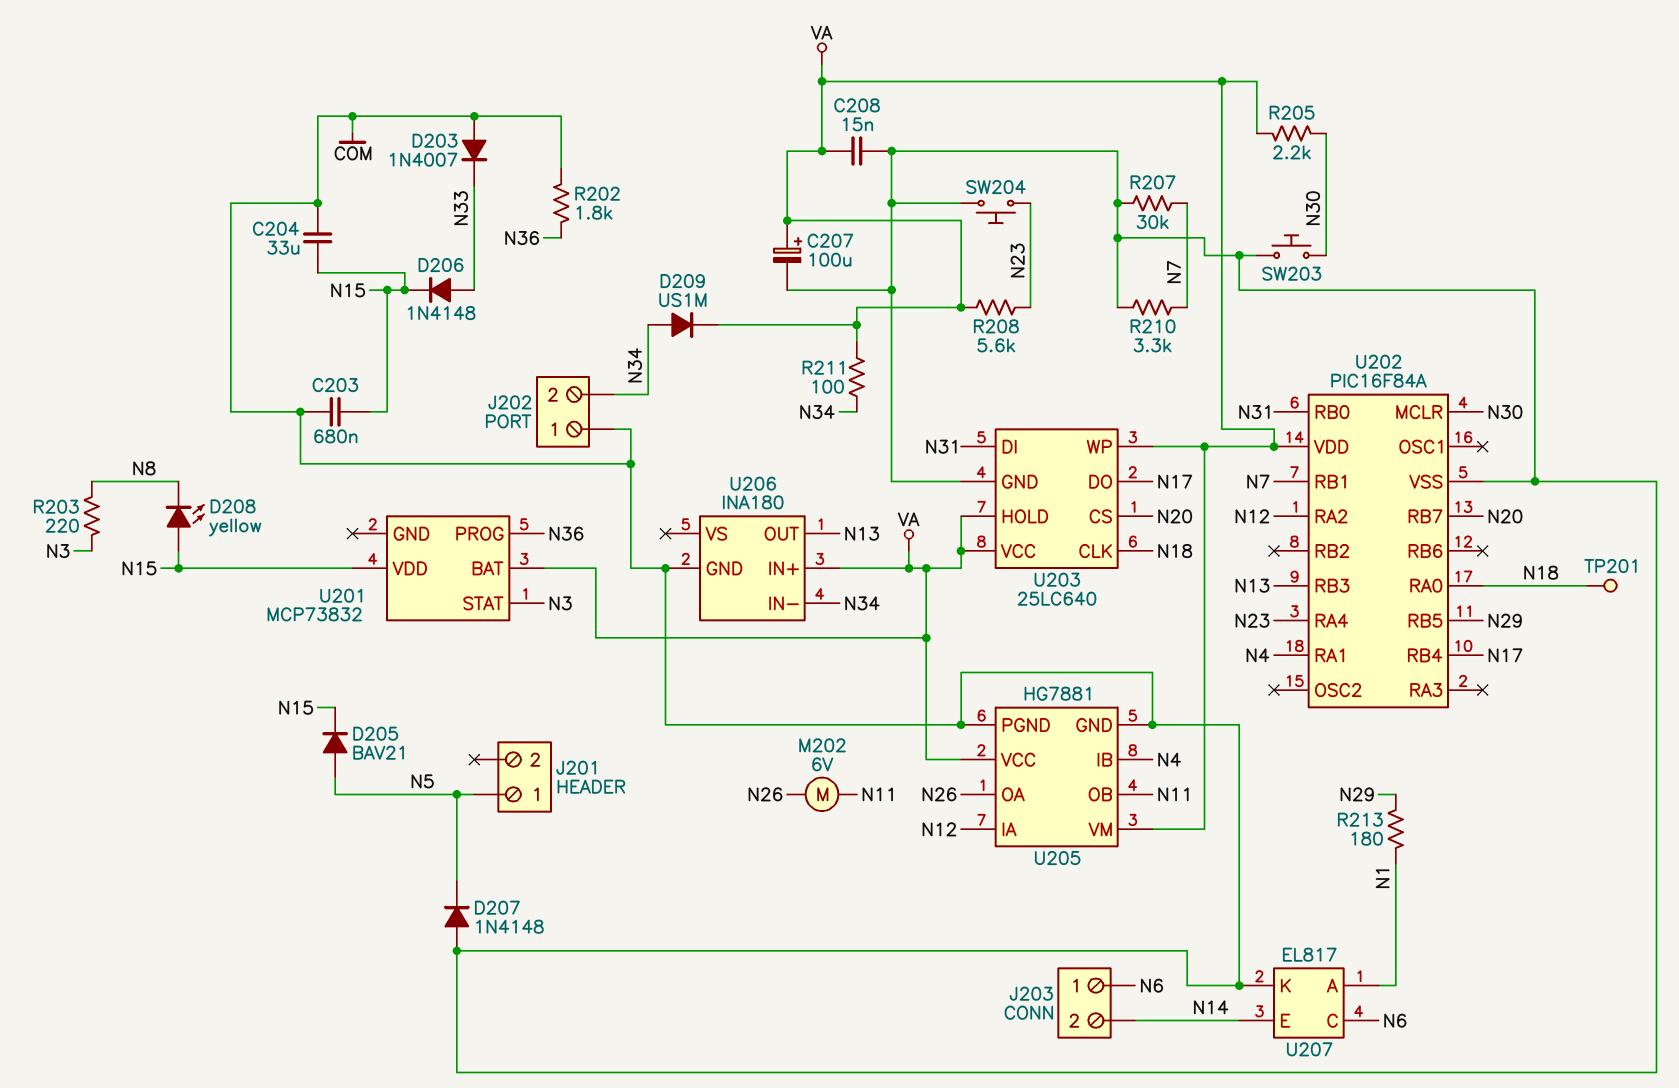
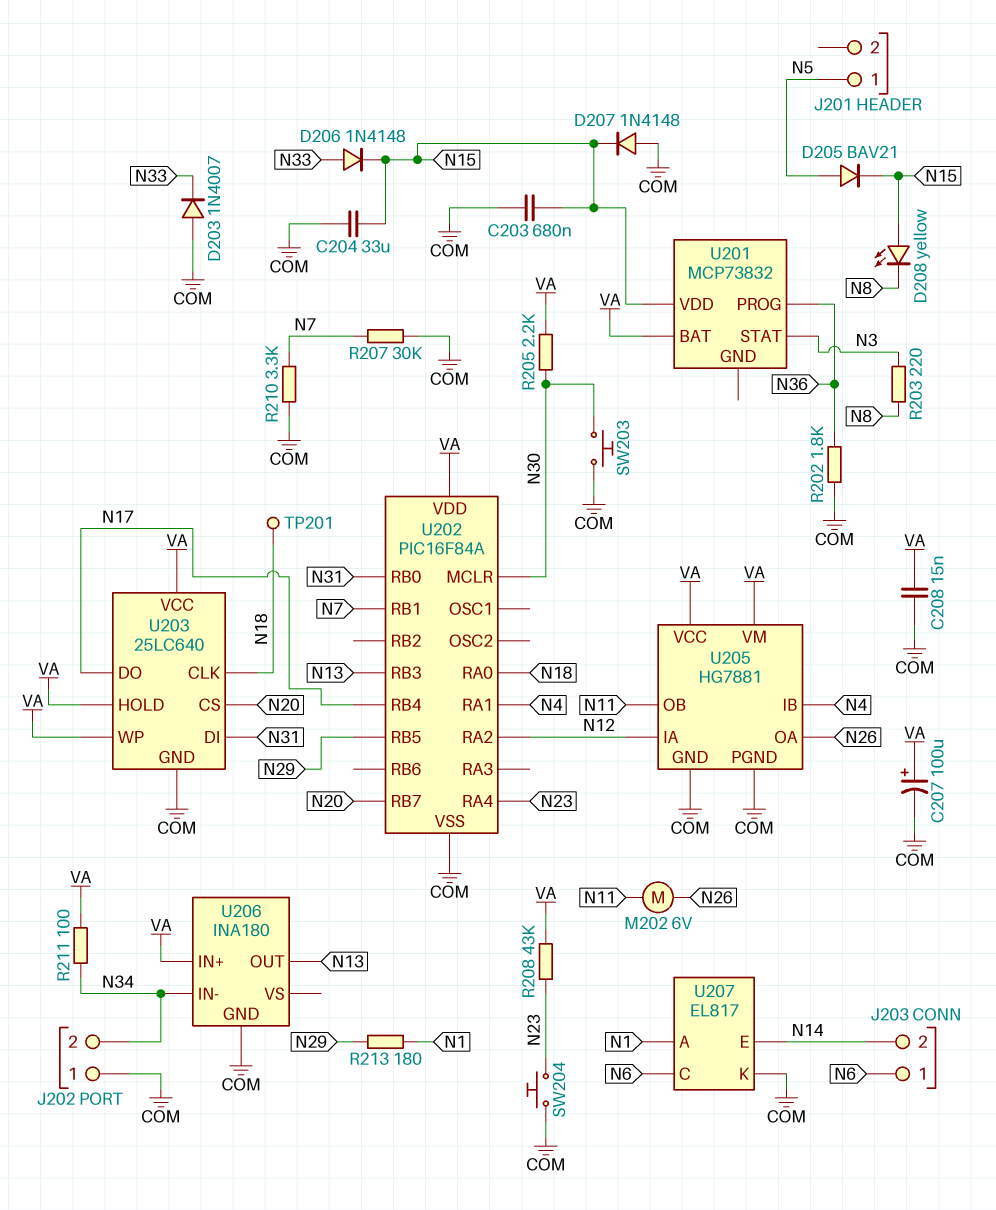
D207: diode 1N4148 (A COM, K N5) -> diode 1N4148 (A COM, K N15)
D209: diode US1M (A N34, K VA) -> none
R208: 5.6k (N23, VA) -> 43k (N23, VA)

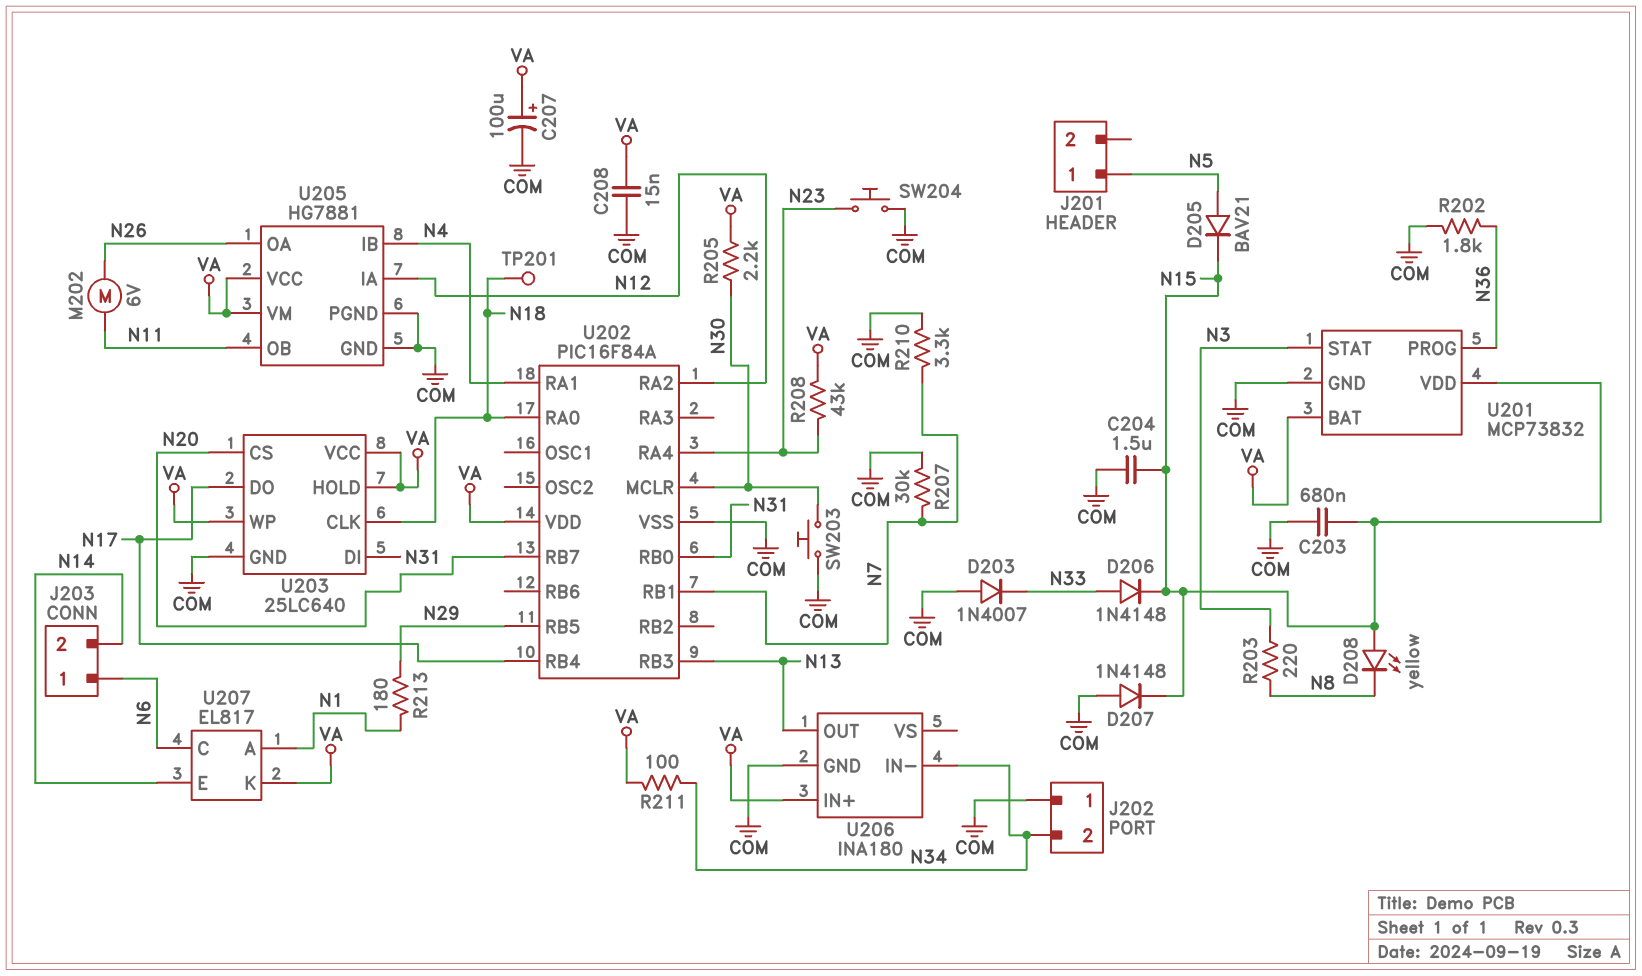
C204: 33uF (COM, N15) -> 1.5uF (COM, N15)
U201 pin GND: none -> COM
U207 pin K: COM -> VA

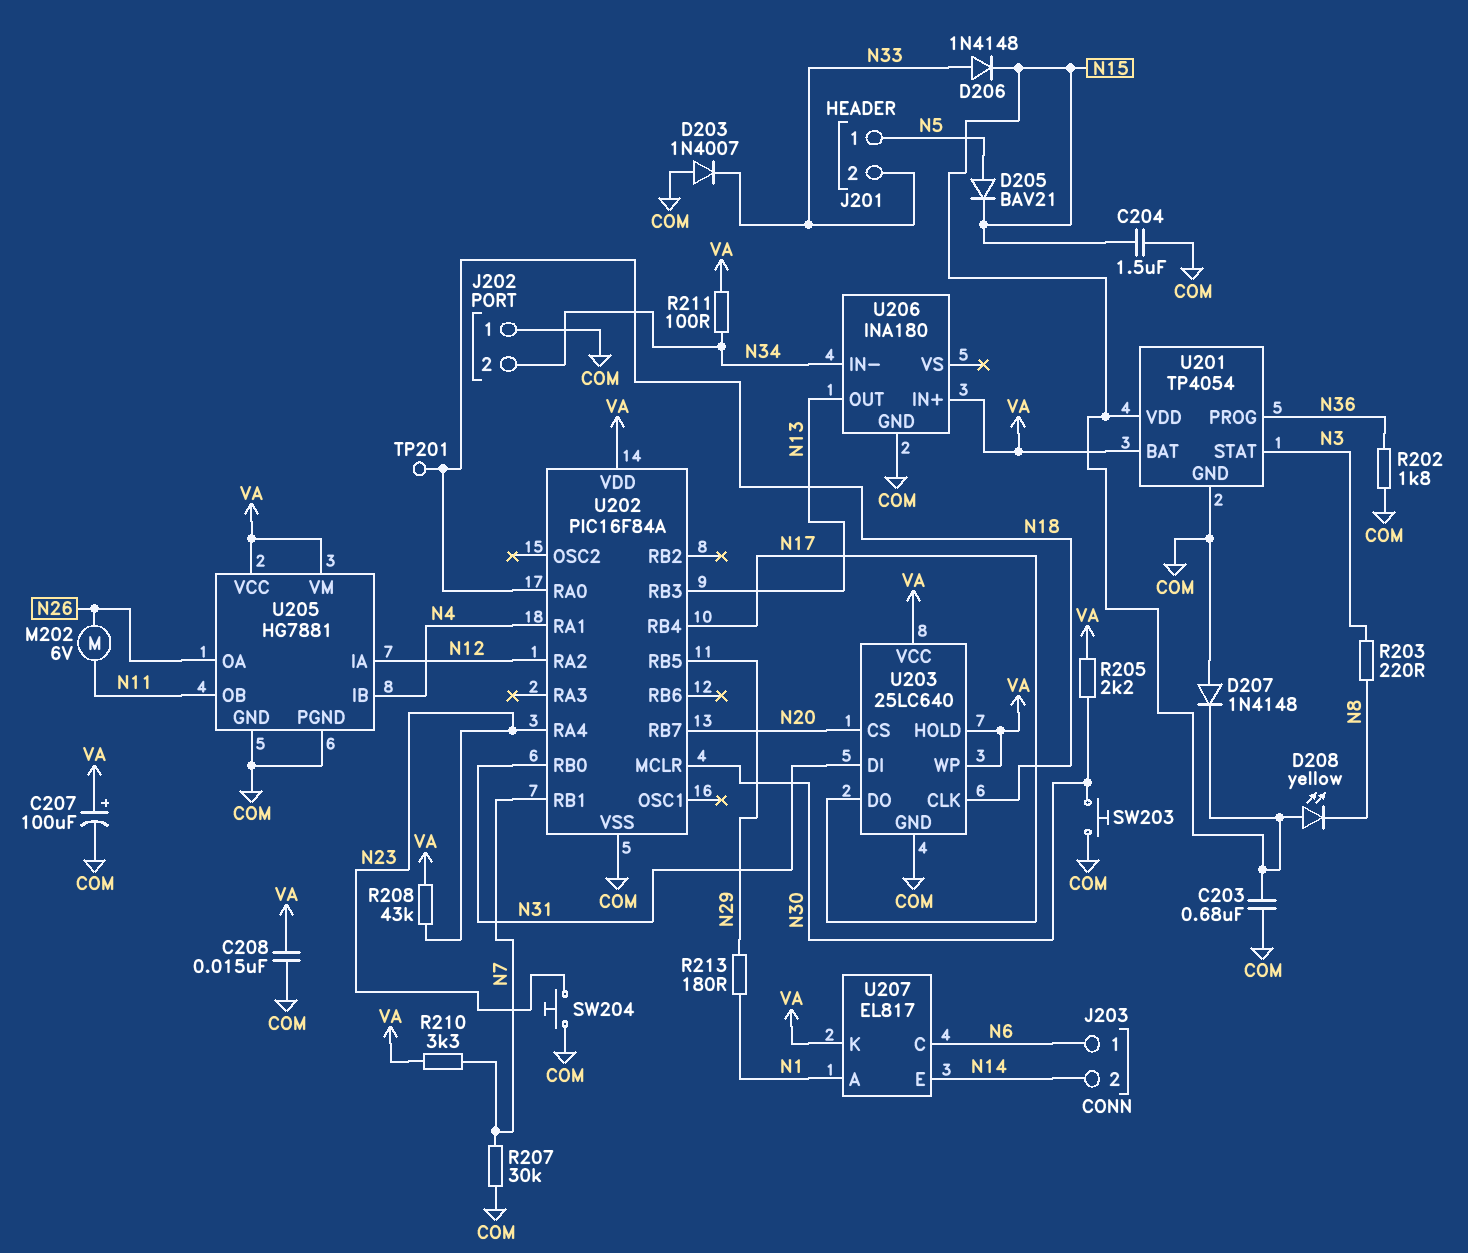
J201 pin 2: none -> N33
R210: 3.3k (COM, N7) -> 3.3k (N7, VA)
U201: MCP73832 -> TP4054

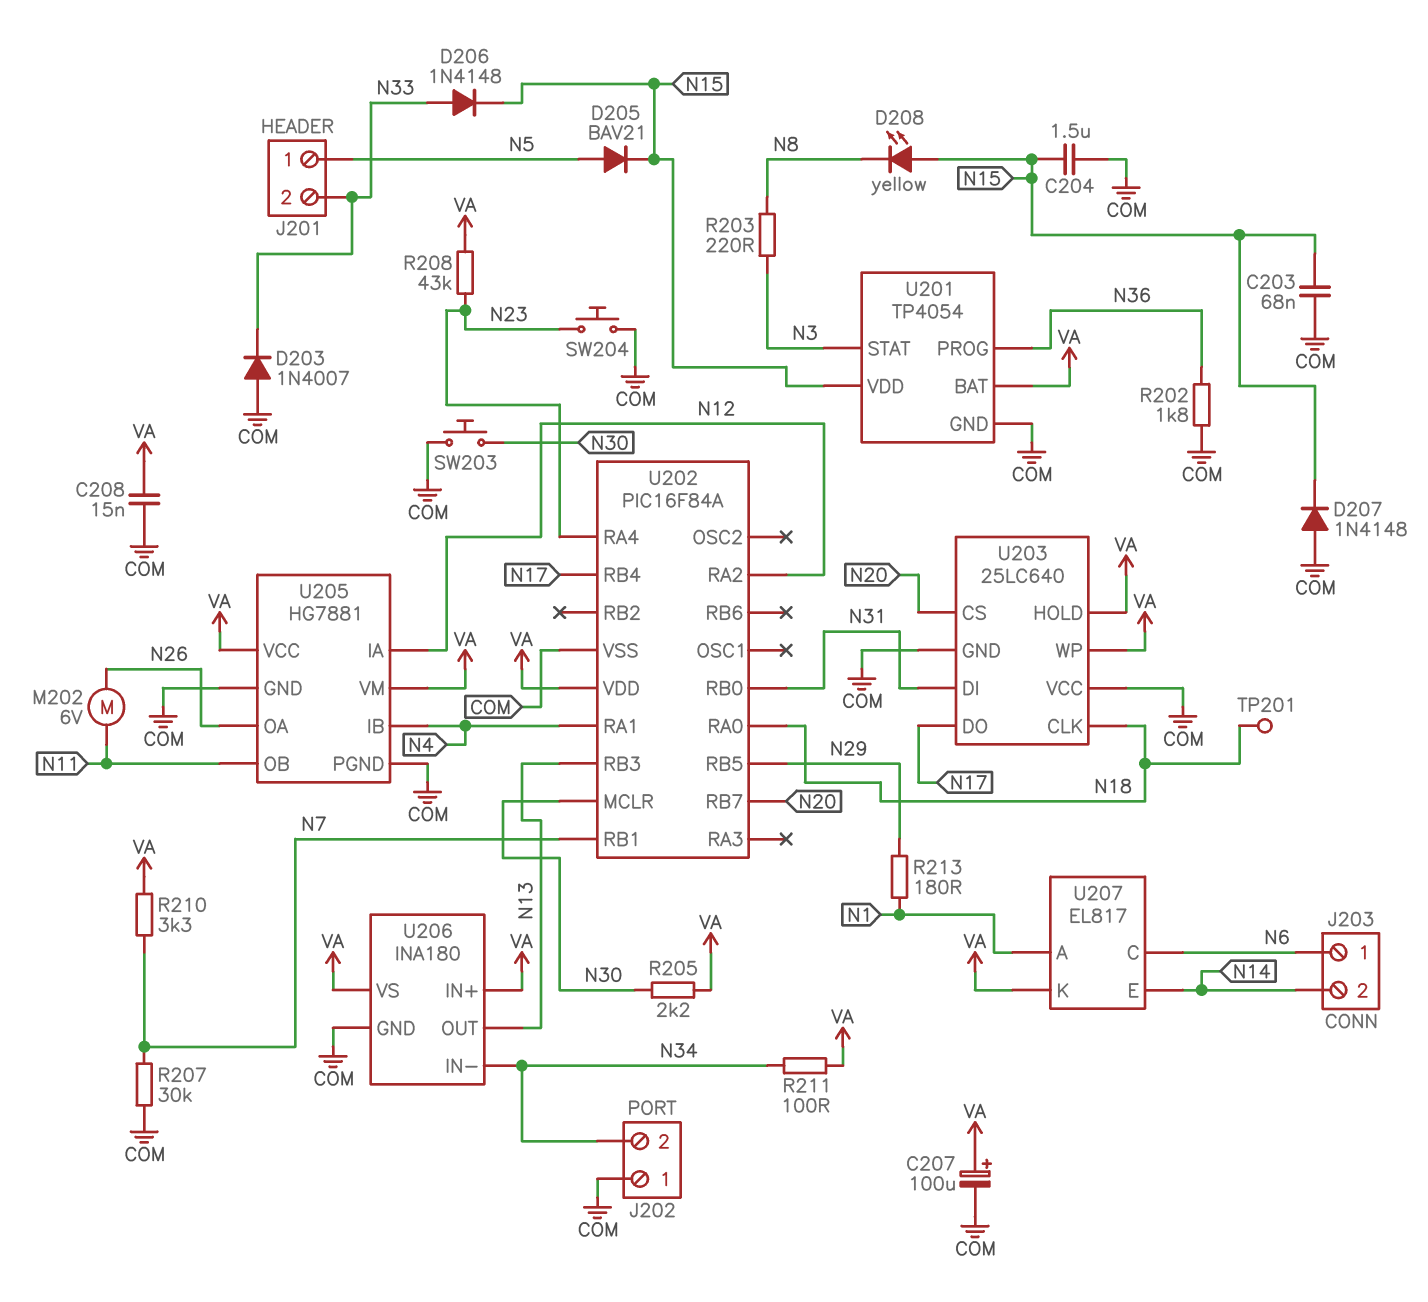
C203: 680nF (COM, N15) -> 68nF (COM, N15)
U203 pin VCC: VA -> COM
U206 pin VS: none -> VA

